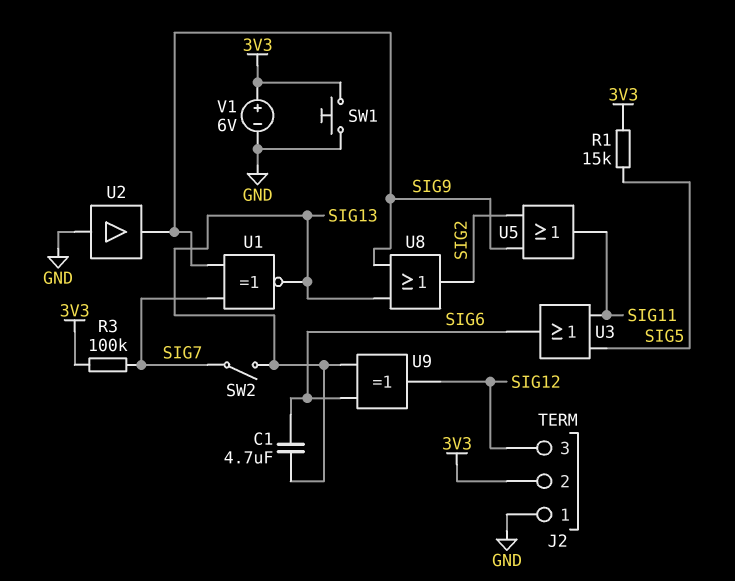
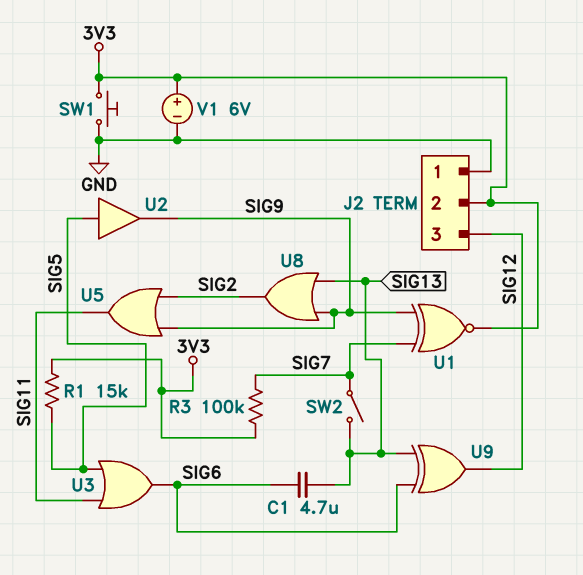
U1: XNOR (in SIG7, in SIG9, out SIG13) -> XNOR (in SIG7, in SIG9, out 3V3)
U2: buffer (in GND, out SIG9) -> buffer (in SIG5, out SIG9)

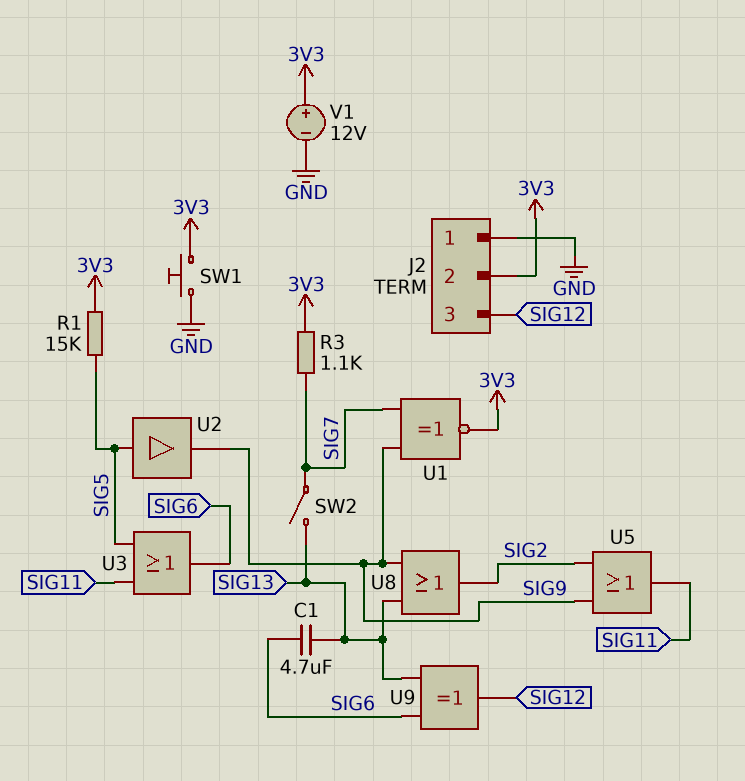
R3: 100k (3V3, SIG7) -> 1.1k (3V3, SIG7)
V1: 6V (plus 3V3, minus GND) -> 12V (plus 3V3, minus GND)

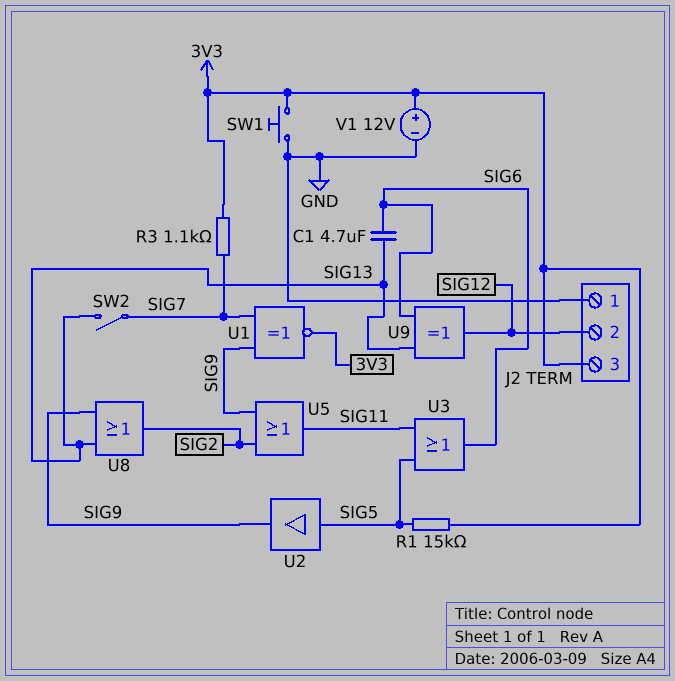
J2 pin 2: 3V3 -> SIG12
J2 pin 3: SIG12 -> 3V3

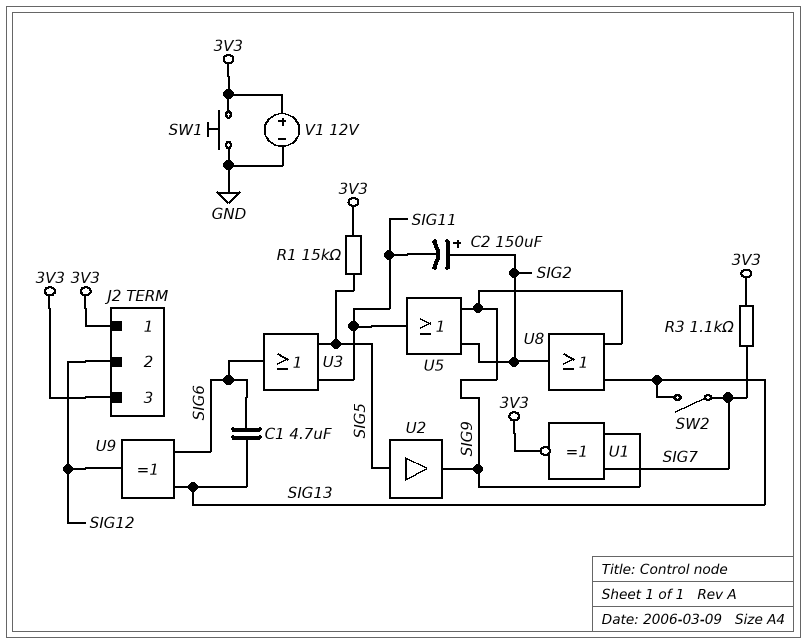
C2: none -> 150uF (plus SIG2, minus SIG11)
J2 pin 1: GND -> 3V3

